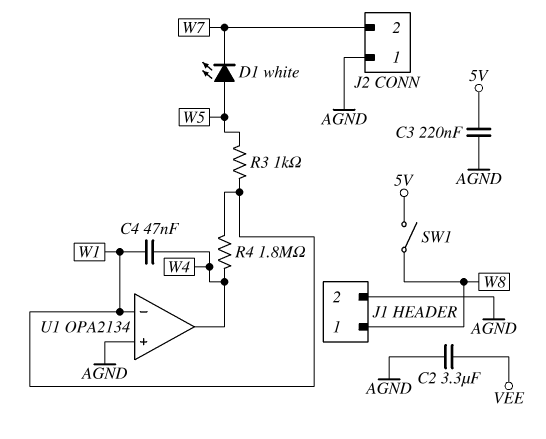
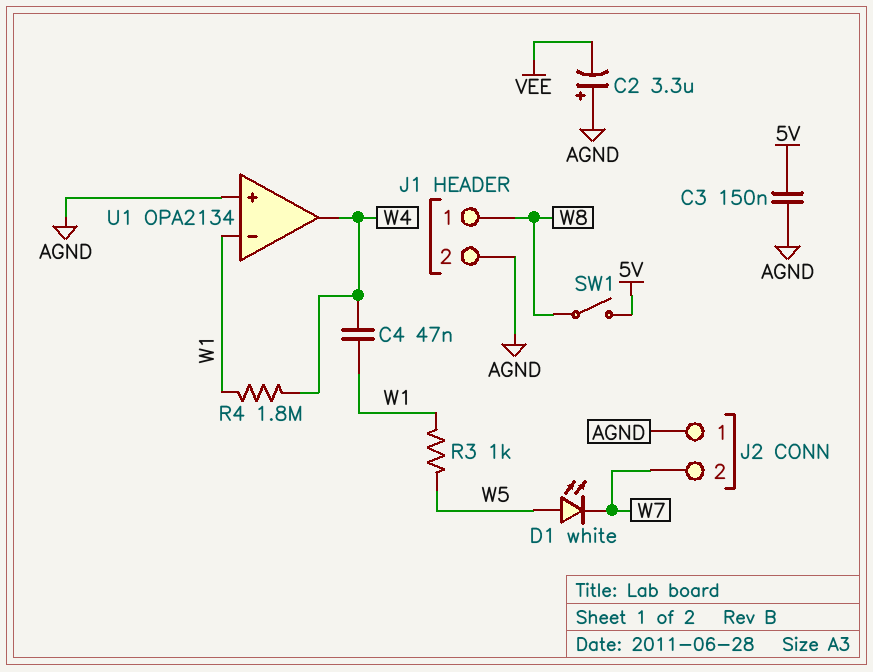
C2: 3.3uF (AGND, VEE) -> 3.3uF (plus AGND, minus VEE)
C3: 220nF (5V, AGND) -> 150nF (5V, AGND)

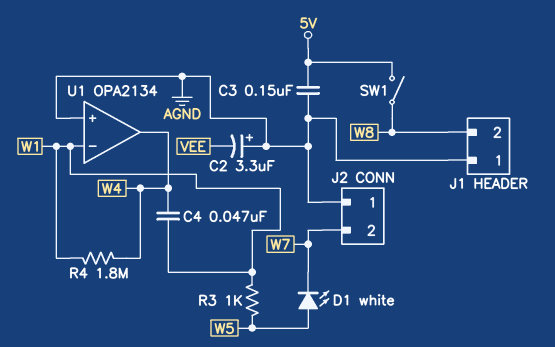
J1 pin 1: W8 -> AGND
J1 pin 2: AGND -> W8

